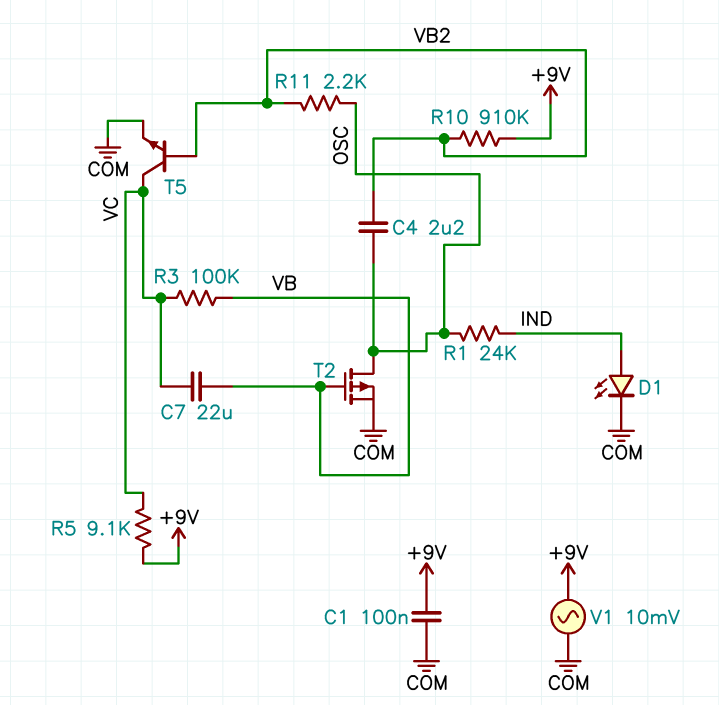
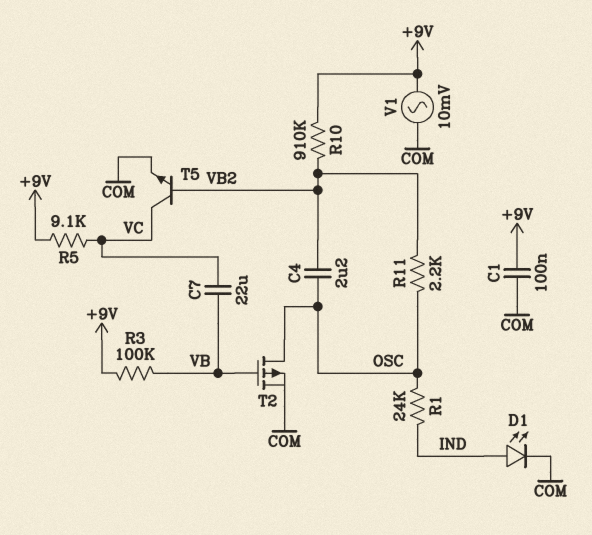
R3: 100k (VB, VC) -> 100k (+9V, VB)

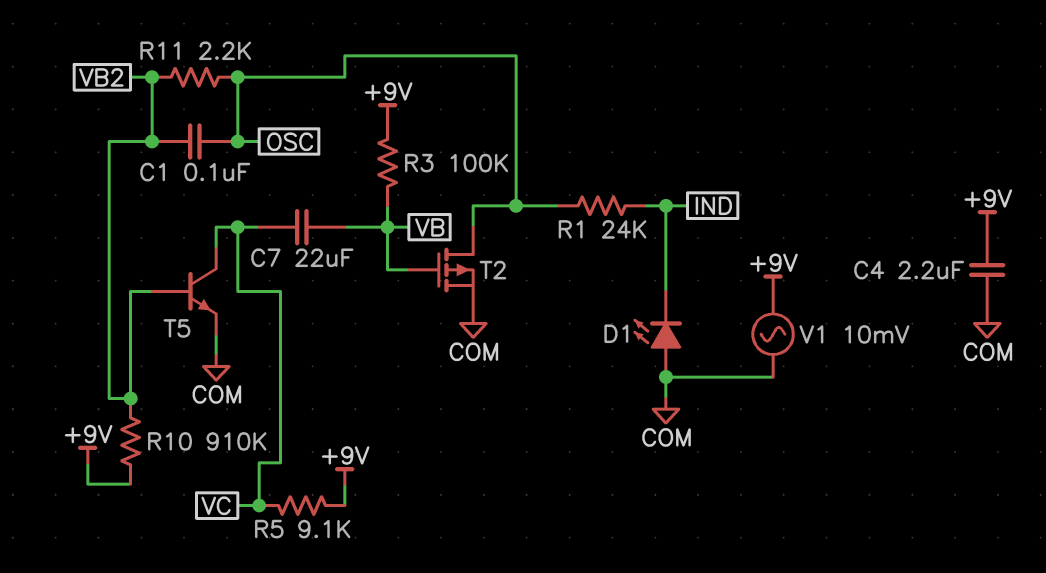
C1: 100nF (+9V, COM) -> 100nF (OSC, VB2)
C4: 2.2uF (OSC, VB2) -> 2.2uF (+9V, COM)
D1: LED (A IND, K COM) -> LED (A COM, K IND)

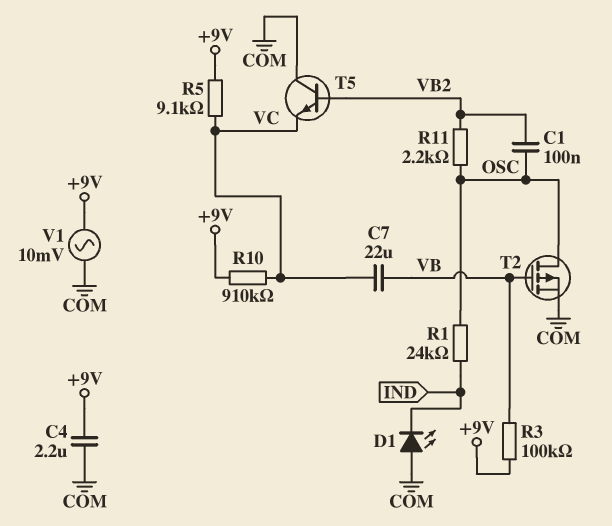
R10: 910k (+9V, VB2) -> 910k (+9V, VC)
T5: NPN (B VB2, C VC, E COM) -> NPN (B VB2, C COM, E VC)

